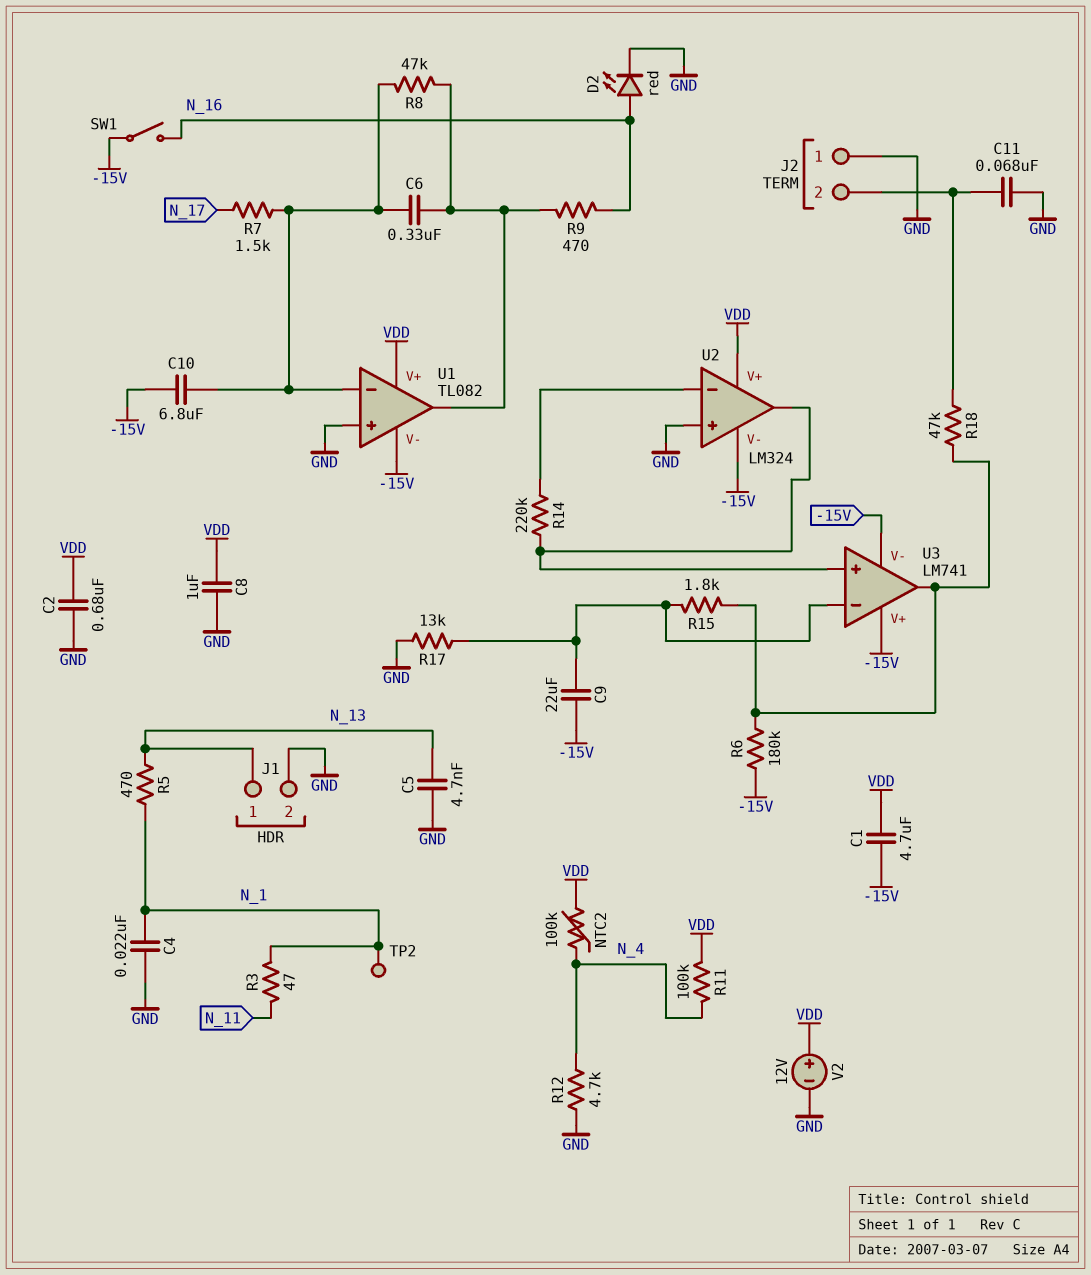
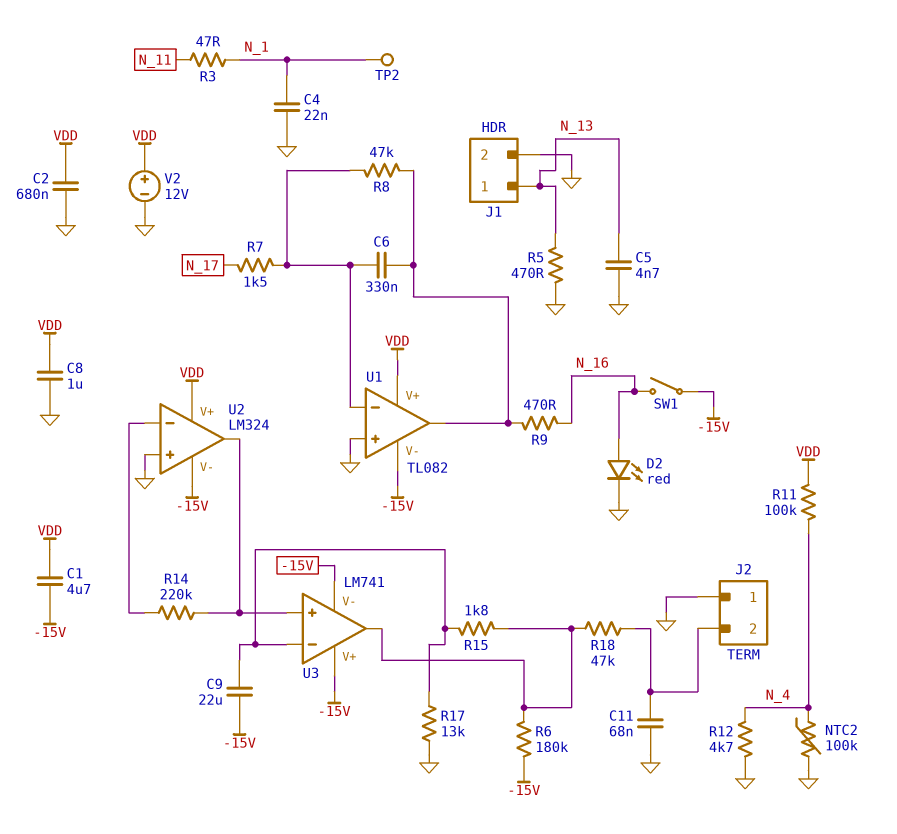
C10: 6.8uF (-15V, U1/in-) -> none
NTC2: 100k (N_4, VDD) -> 100k (GND, N_4)
R5: 470 (N_1, N_13) -> 470 (GND, N_13)

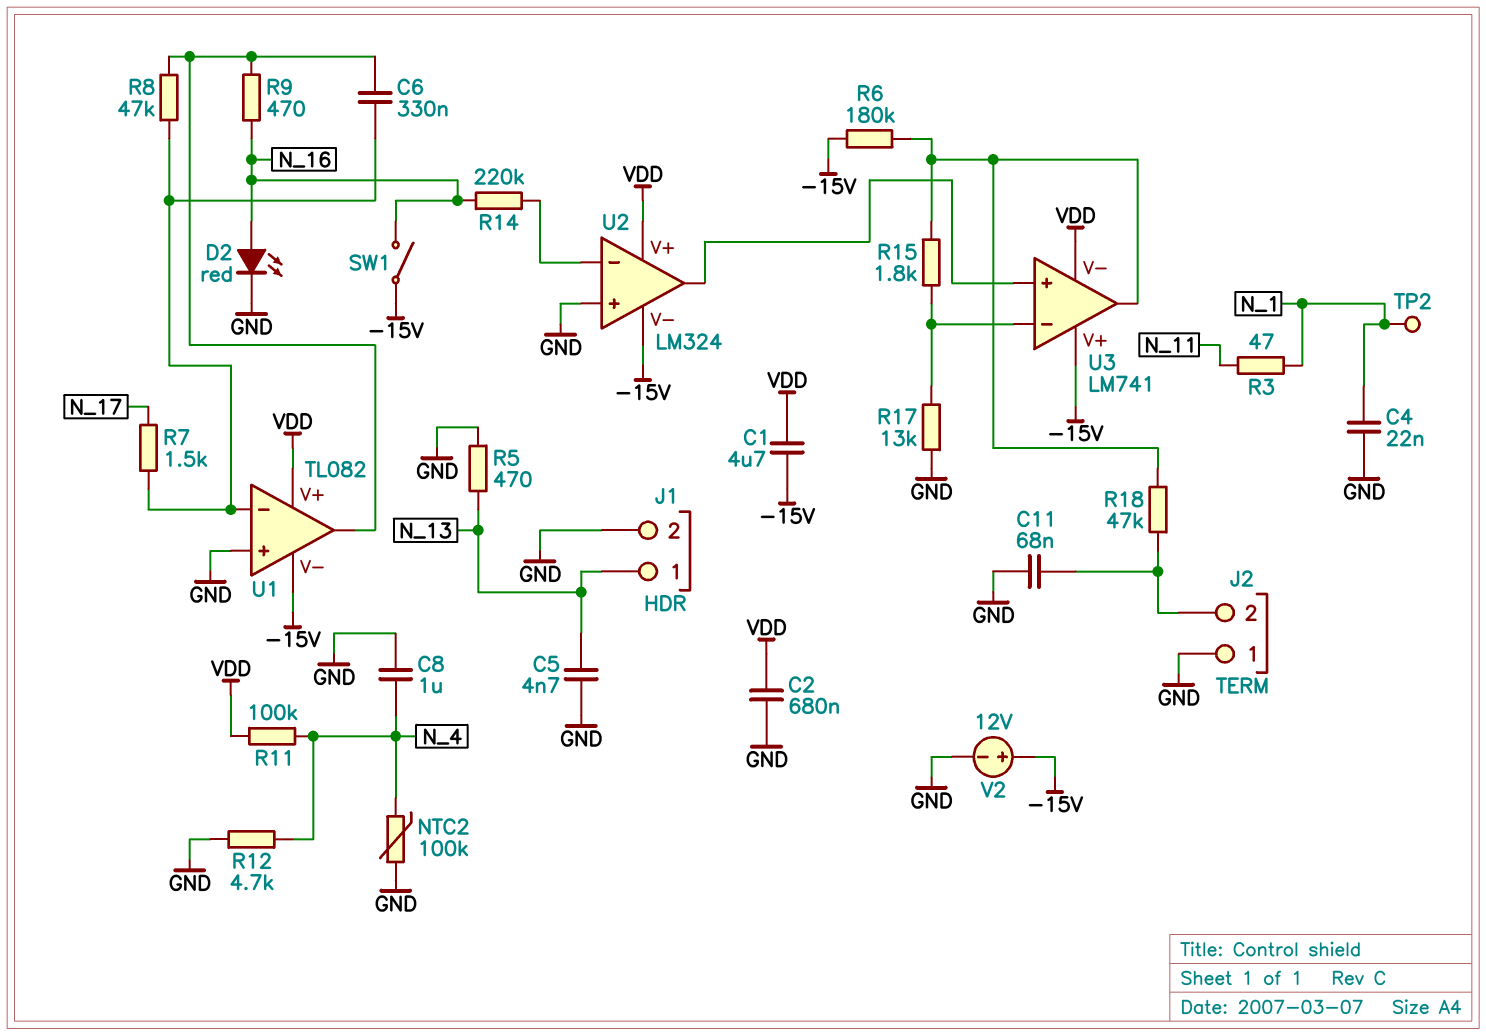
C8: 1uF (GND, VDD) -> 1uF (GND, N_4)
C9: 22uF (-15V, U3/in-) -> none
R14: 220k (U2/in-, U2/out) -> 220k (N_16, U2/in-)
U3 pin V-: -15V -> VDD
V2: 12V (plus VDD, minus GND) -> 12V (plus -15V, minus GND)

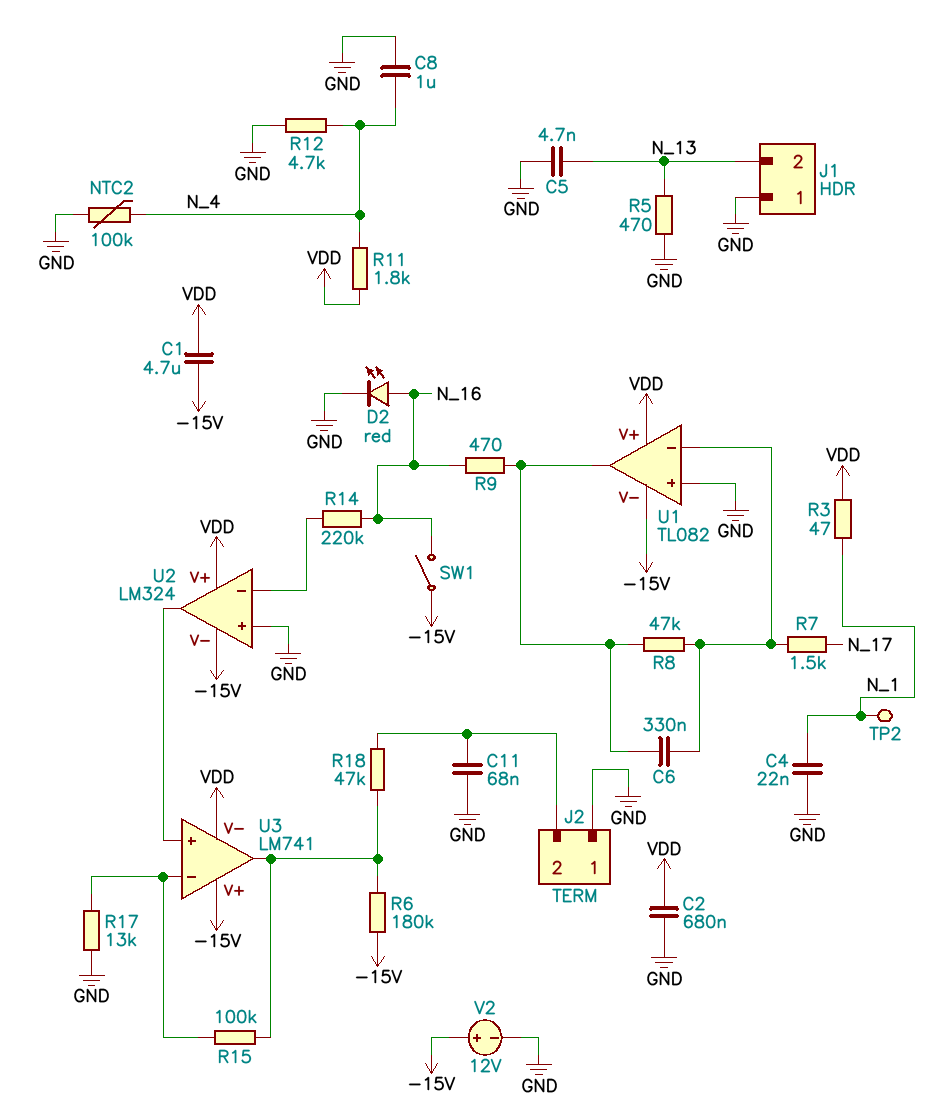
J1 pin 1: N_13 -> GND
J1 pin 2: GND -> N_13
R3: 47 (N_1, N_11) -> 47 (N_1, VDD)
R11: 100k (N_4, VDD) -> 1.8k (N_4, VDD)
R15: 1.8k (U3/in-, U3/out) -> 100k (U3/in-, U3/out)

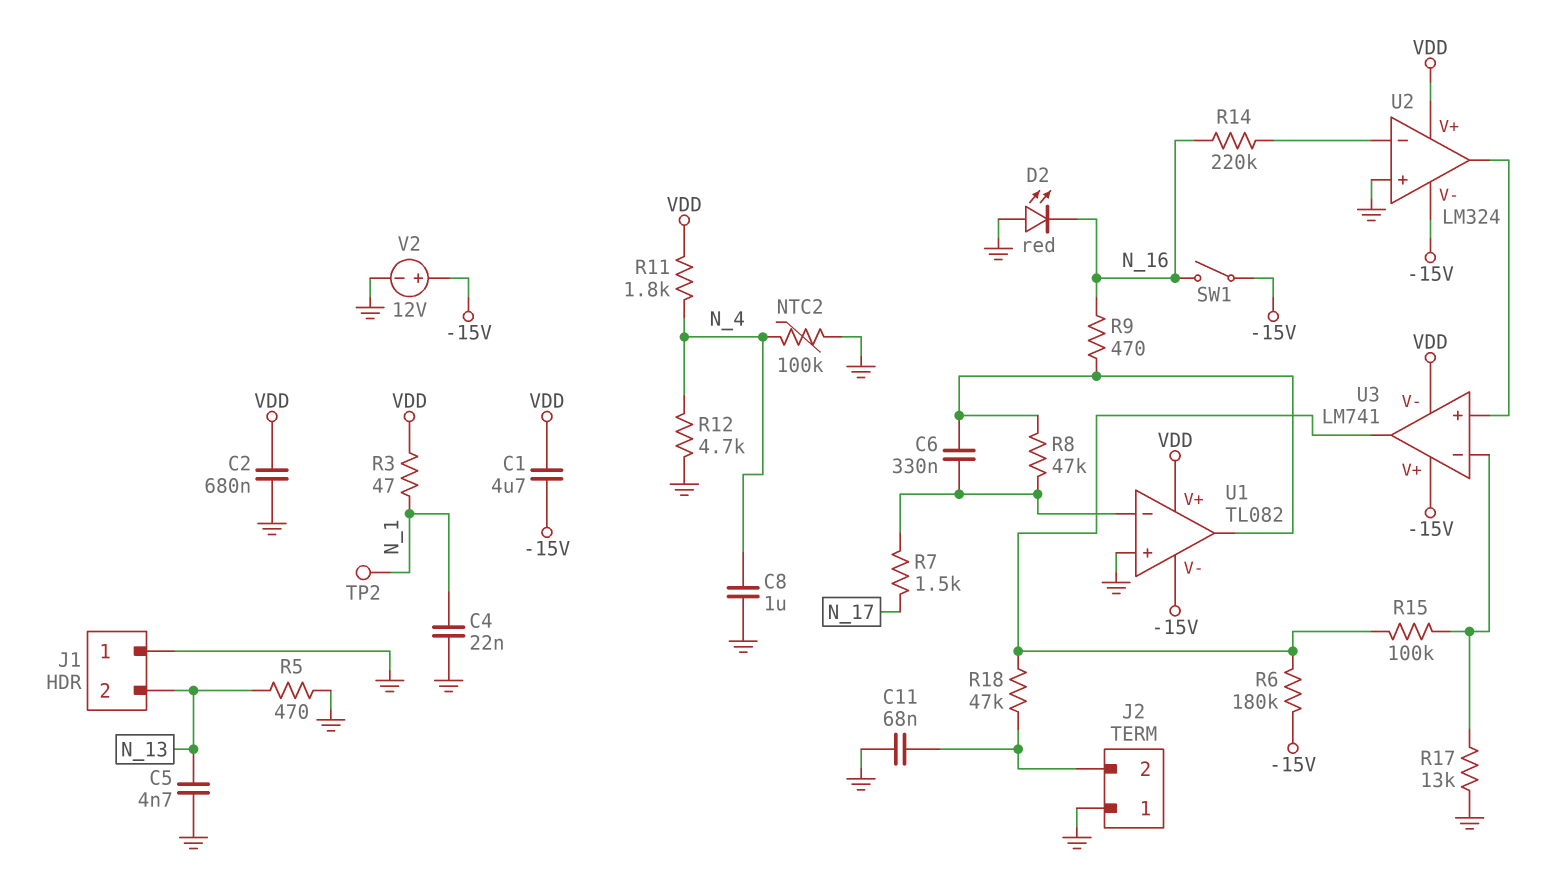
D2: LED red (A N_16, K GND) -> LED red (A GND, K N_16)

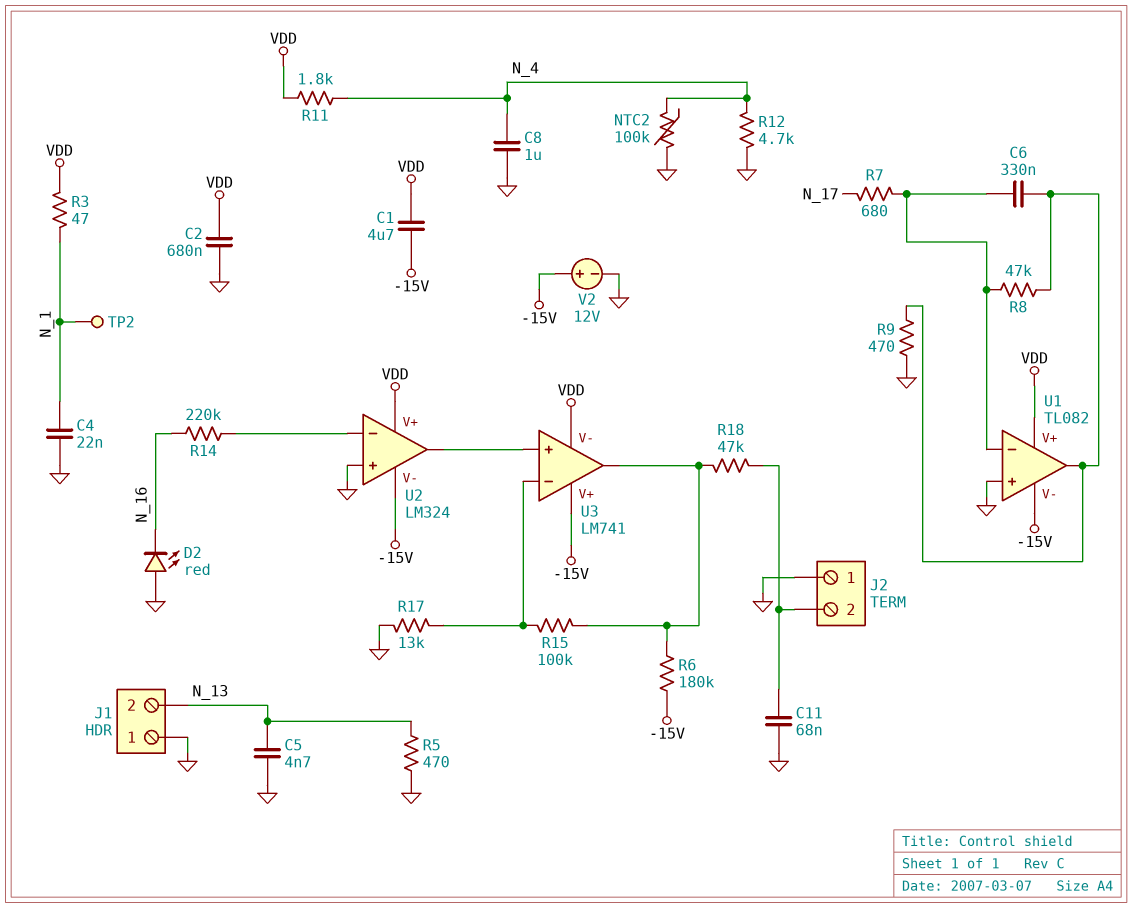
R7: 1.5k (N_17, U1/in-) -> 680 (N_17, U1/in-)
R9: 470 (N_16, U1/out) -> 470 (GND, U1/out)
SW1: switch (-15V, N_16) -> none

